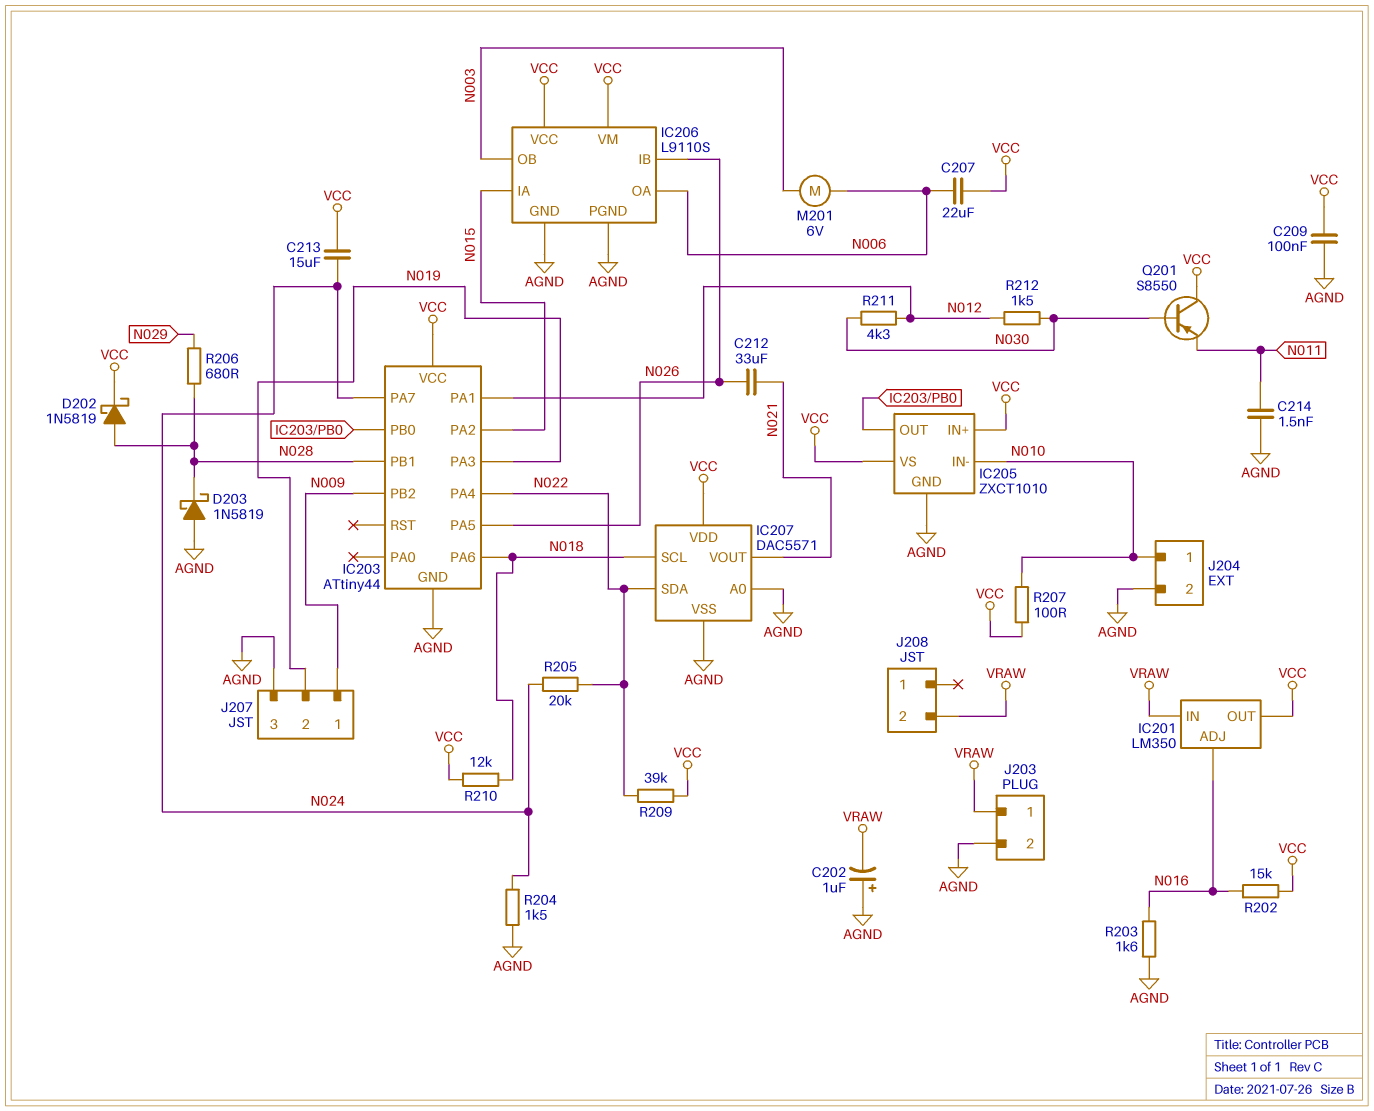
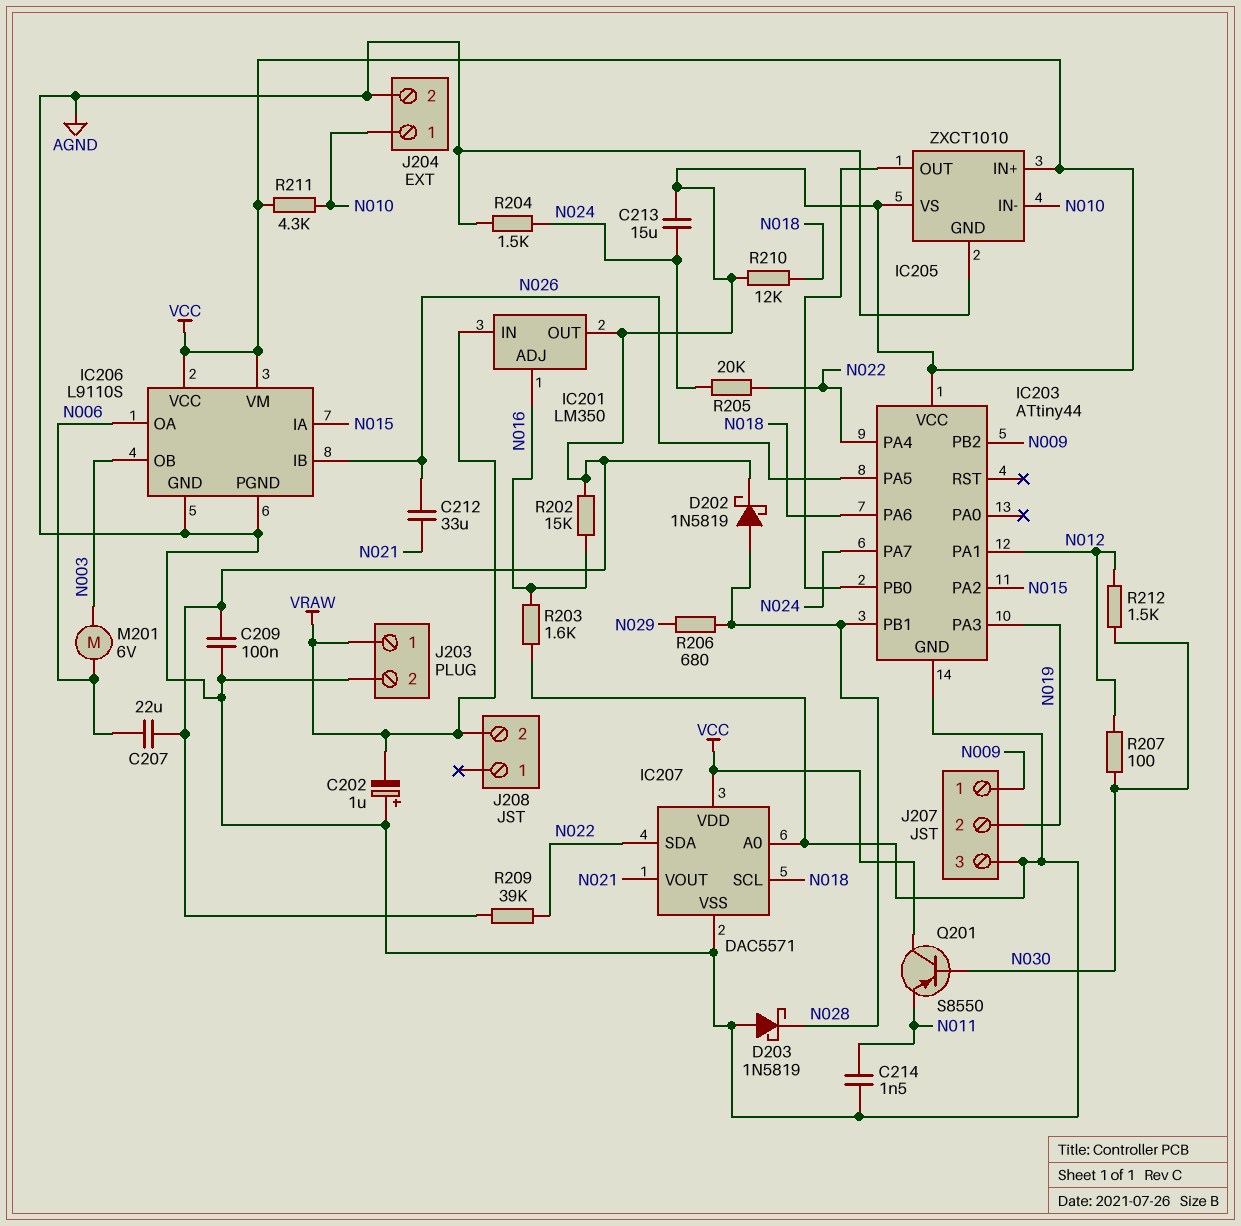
R207: 100 (N010, VCC) -> 100 (N012, N030)
R211: 4.3k (N012, N030) -> 4.3k (N010, VCC)

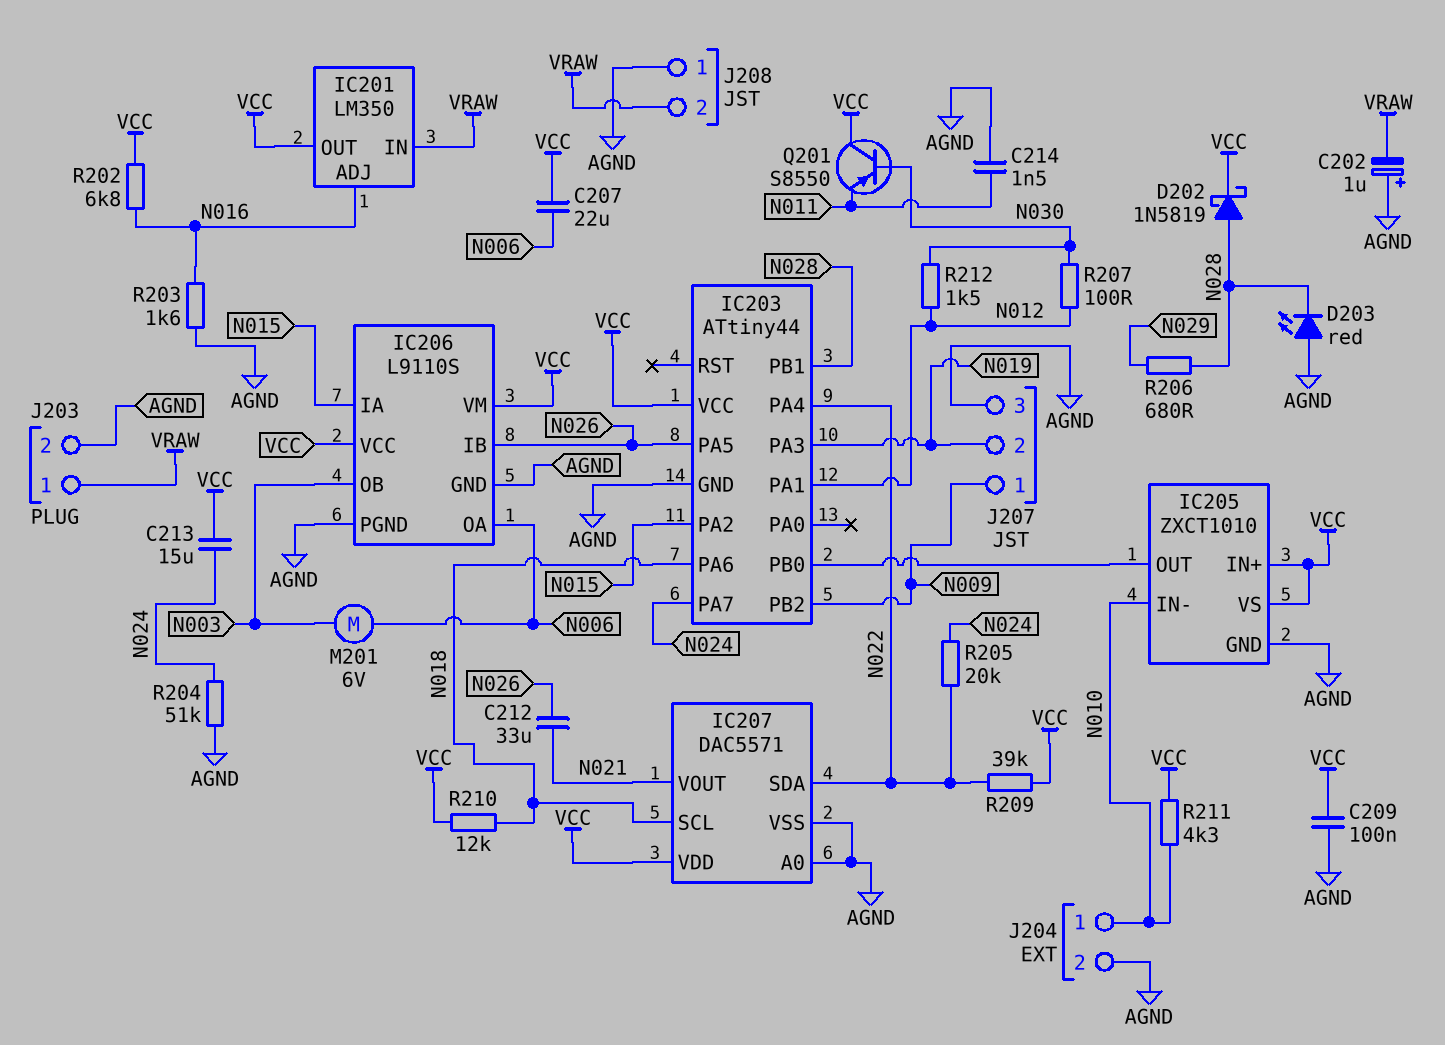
D203: schottky 1N5819 (A AGND, K N028) -> LED red (A AGND, K N028)
J208 pin 1: none -> AGND
R202: 15k (N016, VCC) -> 6.8k (N016, VCC)
R204: 1.5k (AGND, N024) -> 51k (AGND, N024)

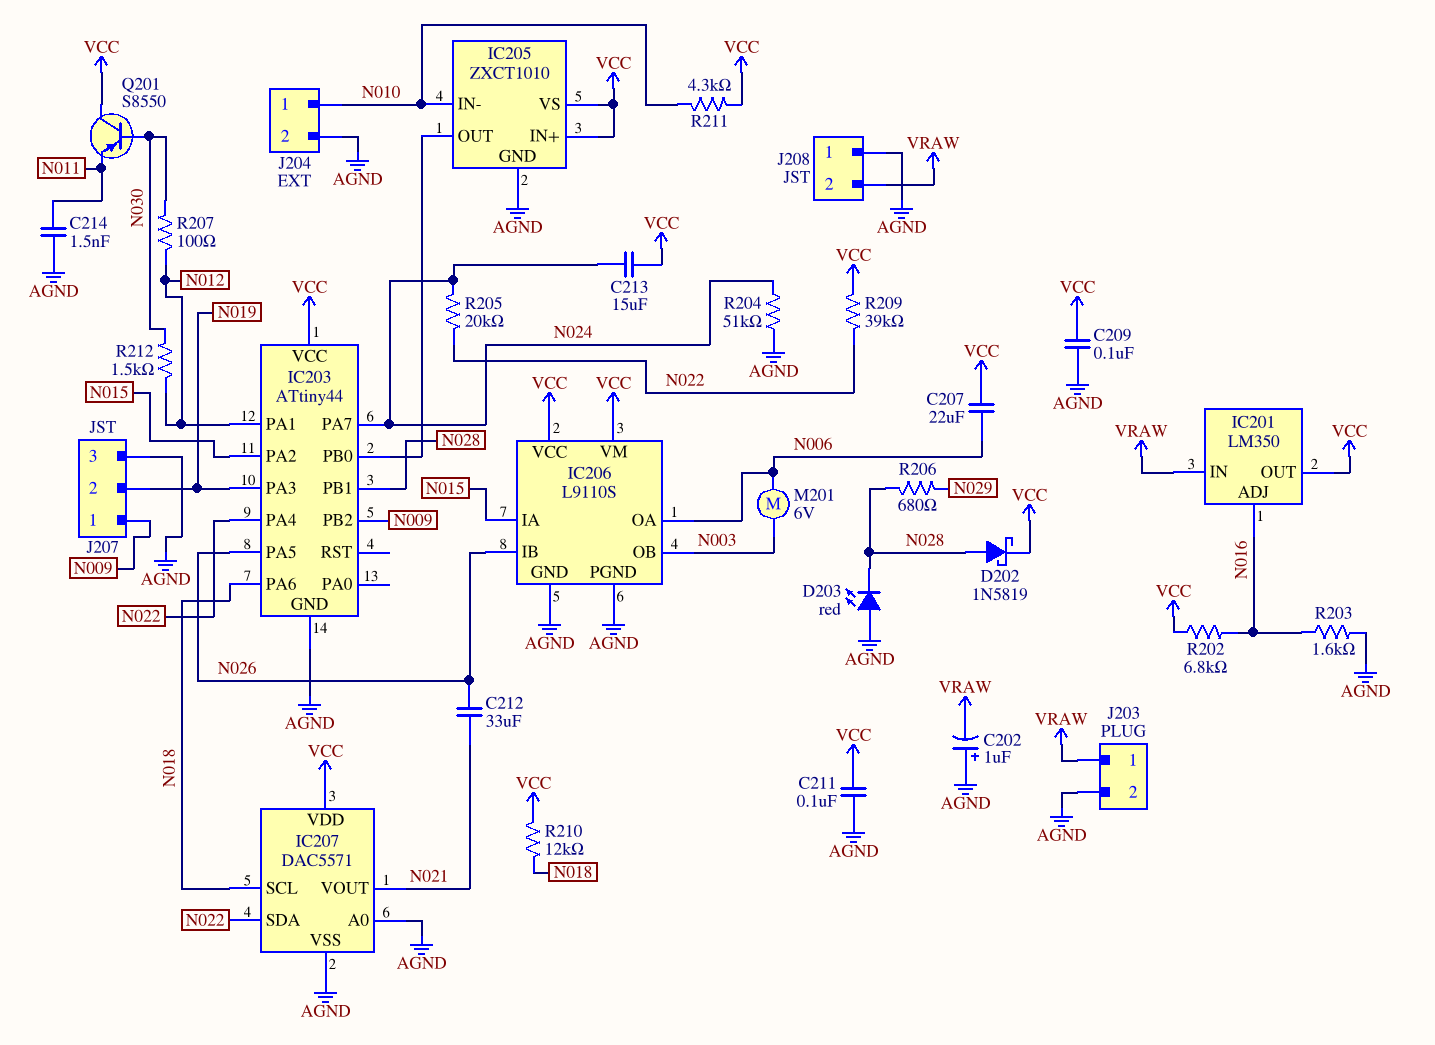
C211: none -> 100nF (AGND, VCC)

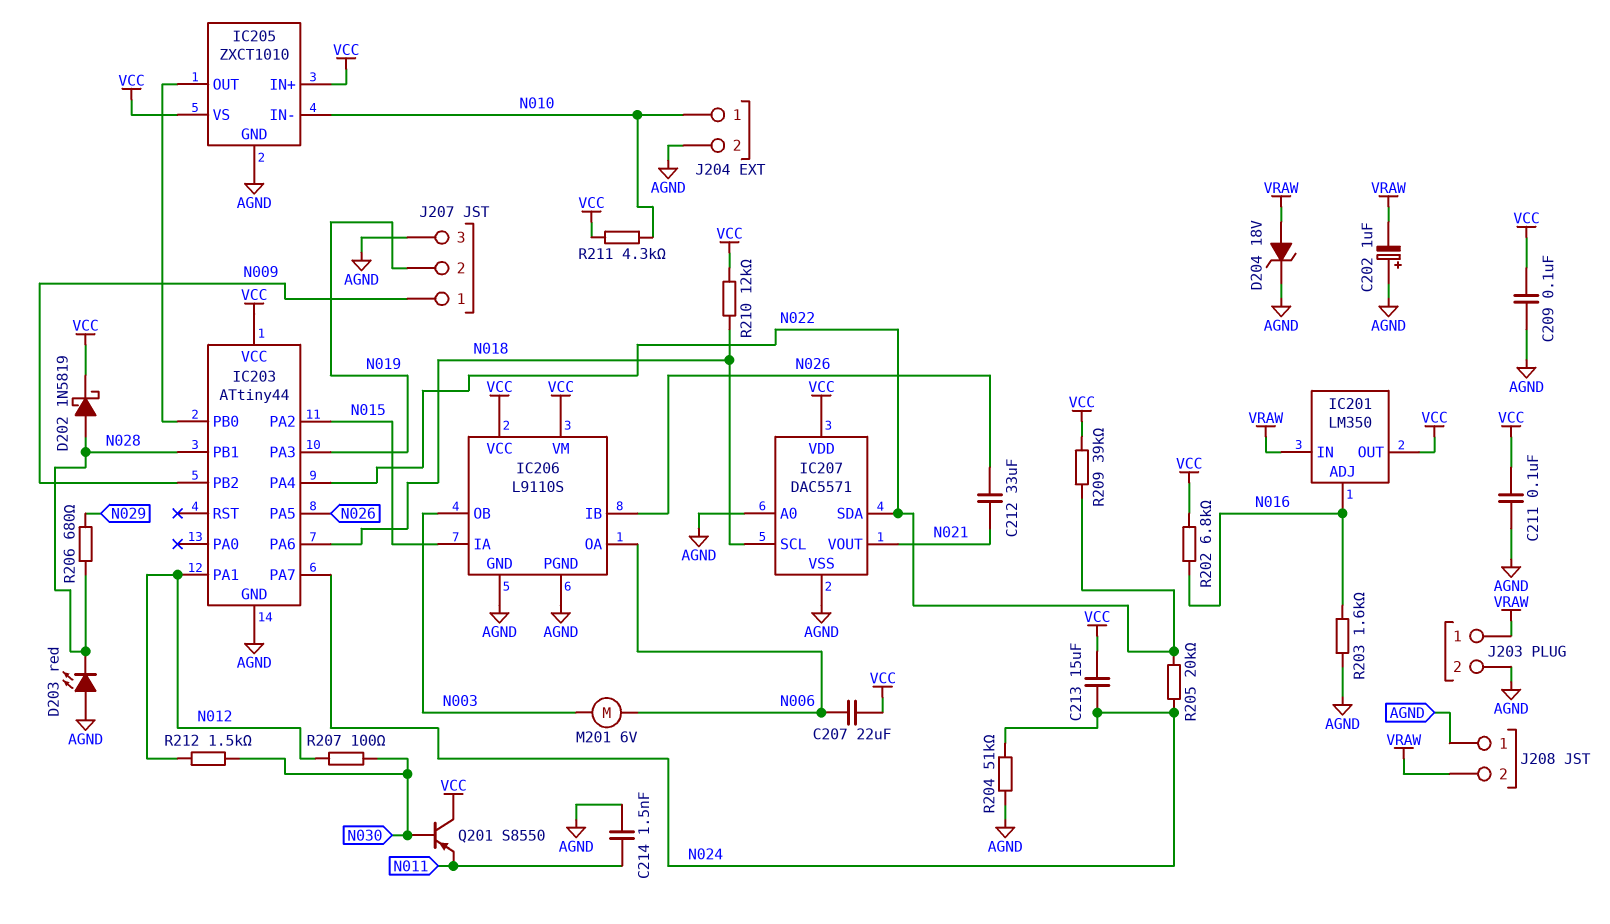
D204: none -> zener 18V (A VRAW, K AGND)

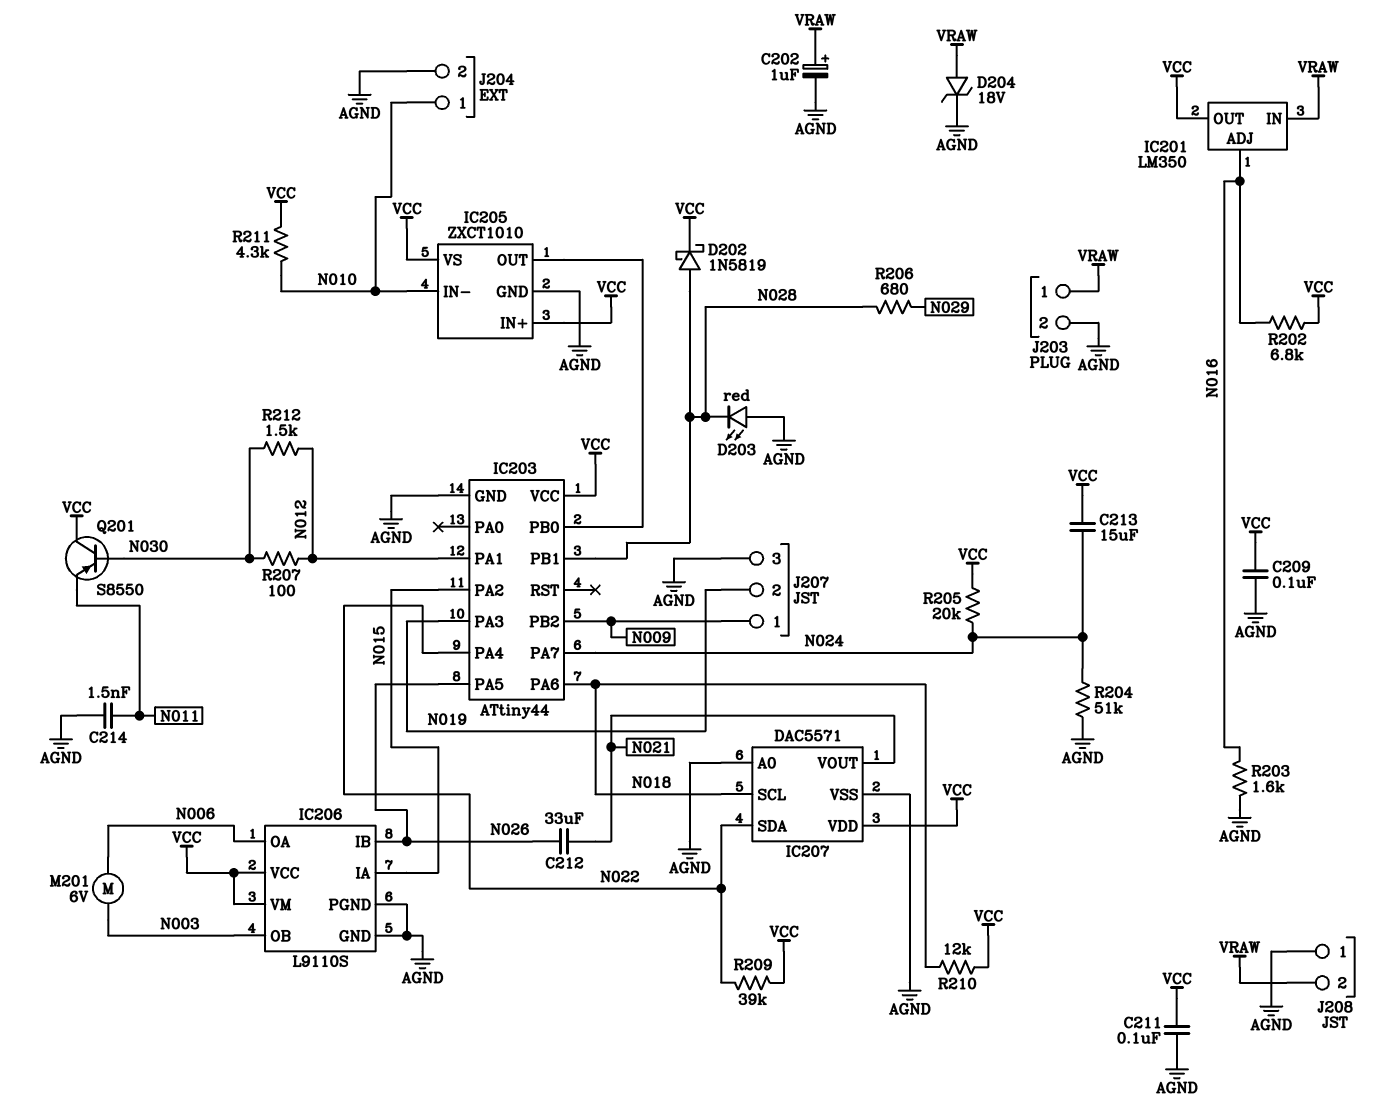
C202: 1uF (plus AGND, minus VRAW) -> 1uF (plus VRAW, minus AGND)
C207: 22uF (N006, VCC) -> none
R205: 20k (N022, N024) -> 20k (N024, VCC)

